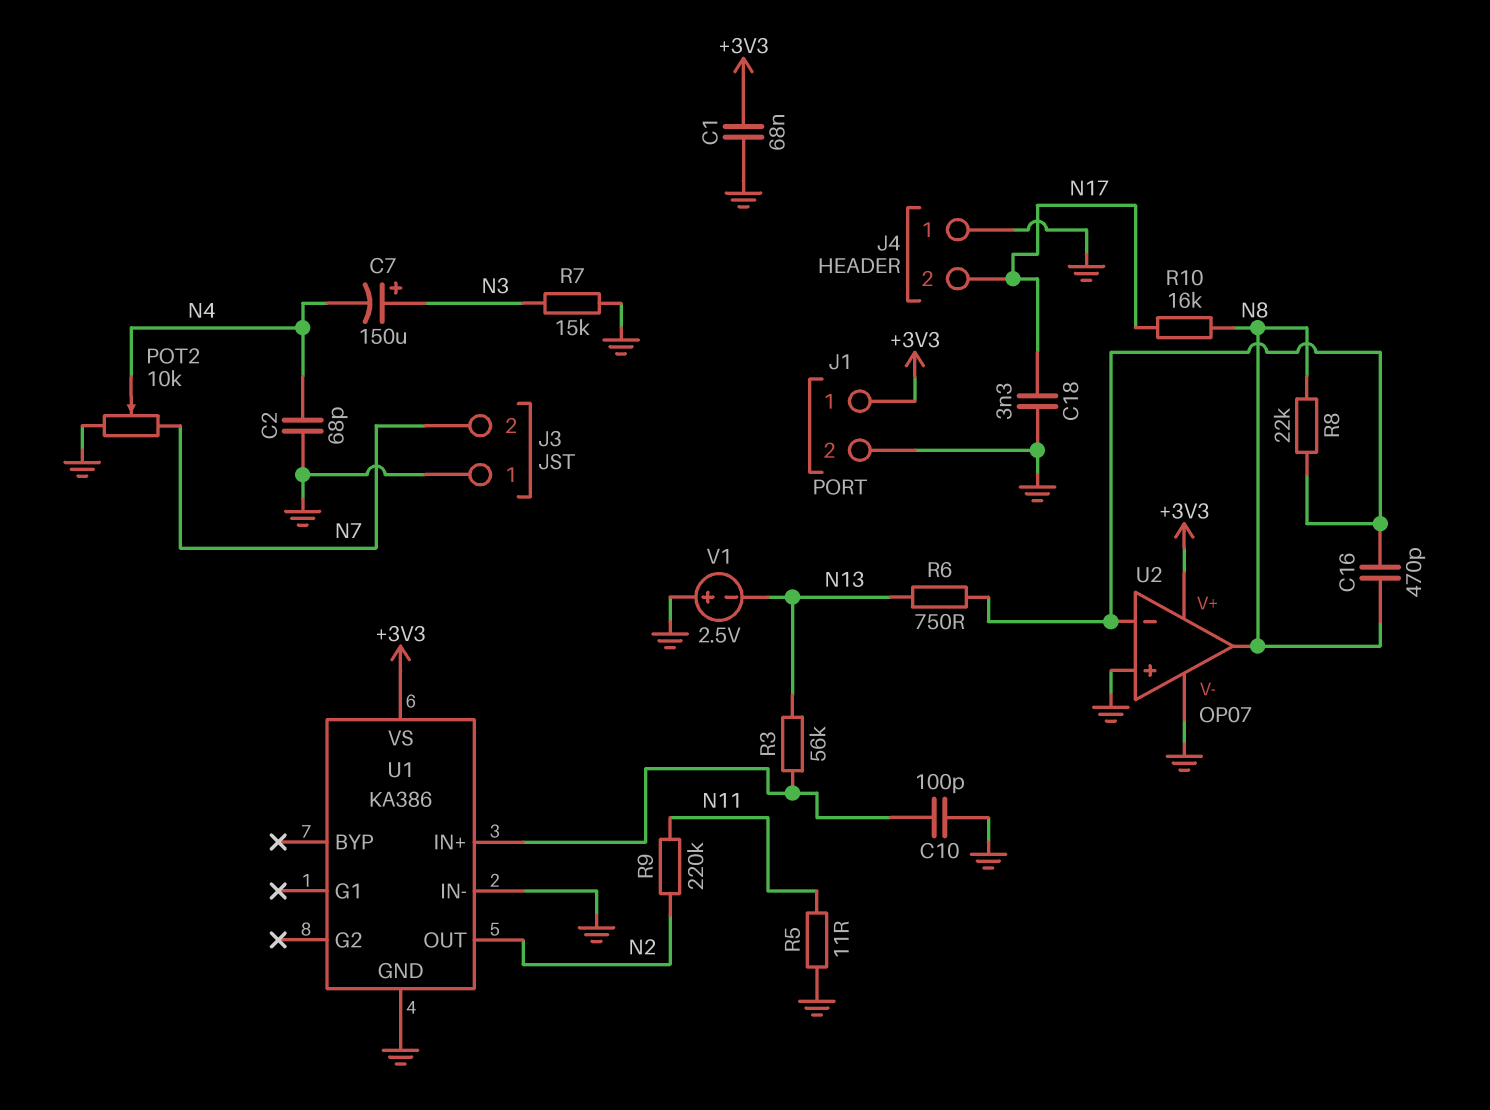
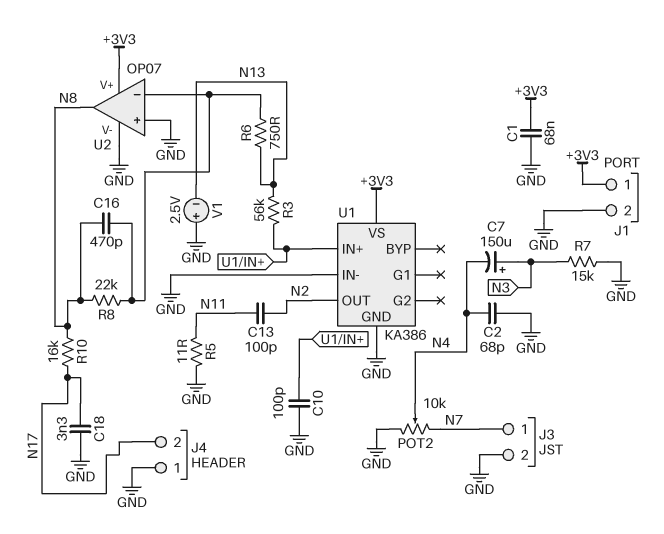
C13: none -> 100pF (N2, N11)
J3 pin 1: GND -> N7
J3 pin 2: N7 -> GND
R9: 220k (N2, N11) -> none

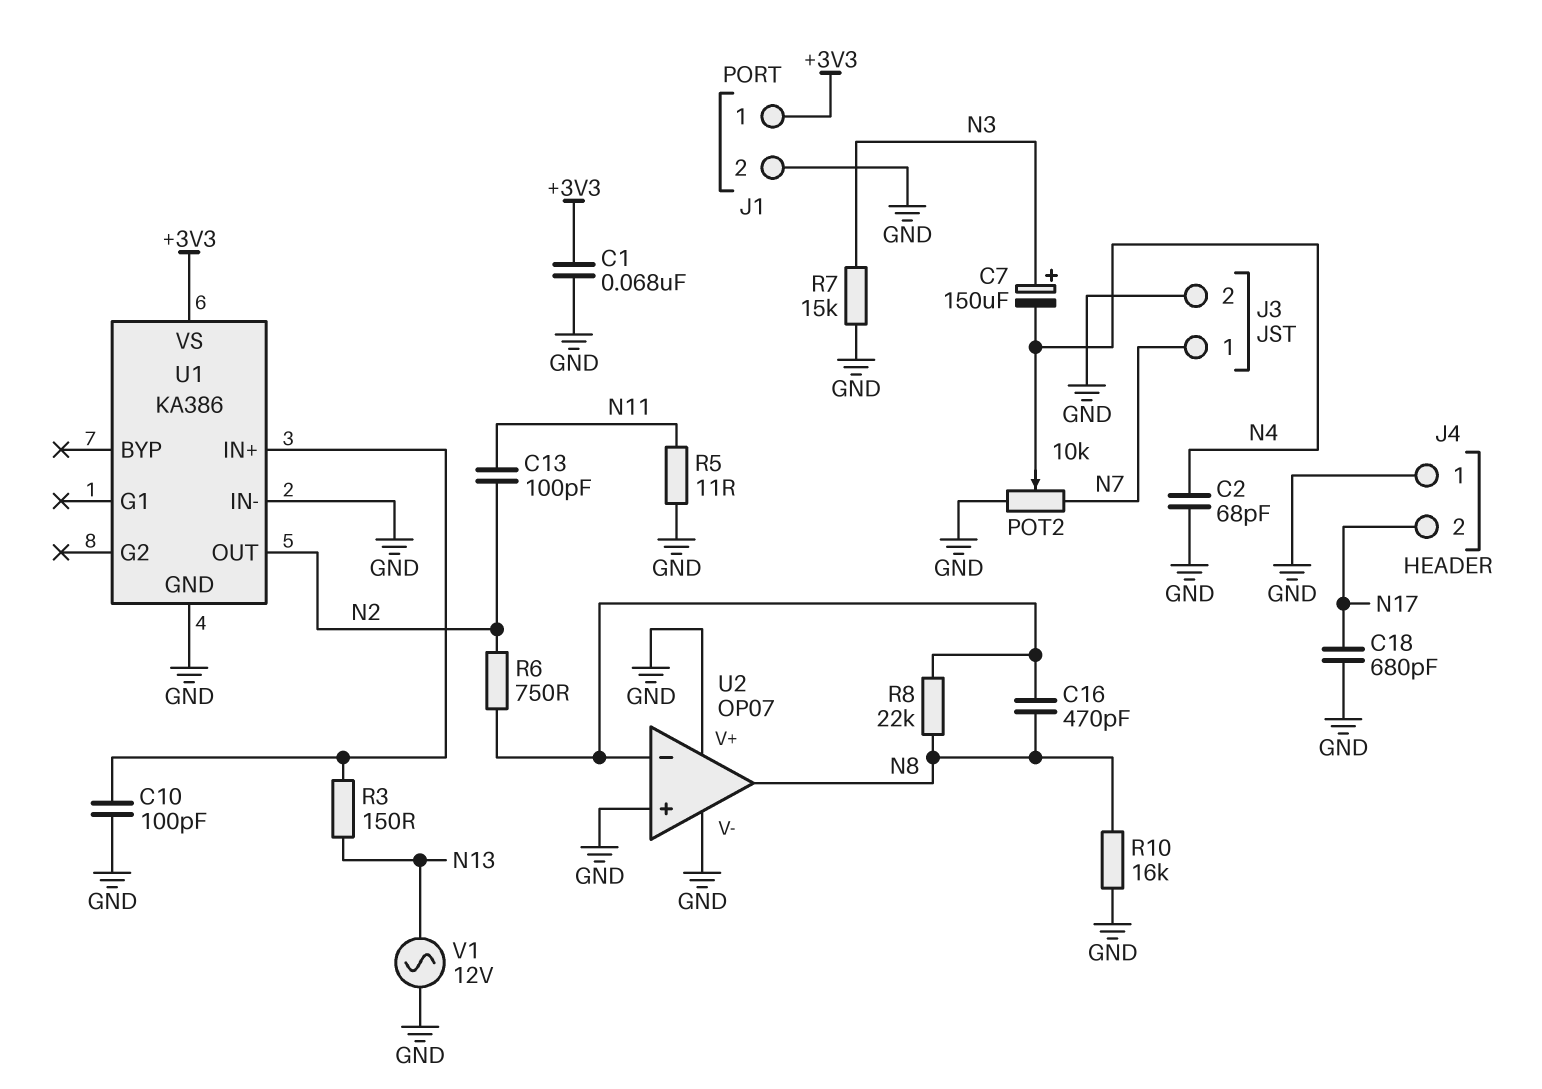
C18: 3.3nF (GND, N17) -> 680pF (GND, N17)
R3: 56k (N13, U1/IN+) -> 150 (N13, U1/IN+)
R6: 750 (N13, U2/in-) -> 750 (N2, U2/in-)
R10: 16k (N8, N17) -> 16k (GND, N8)
U2 pin V+: +3V3 -> GND
V1: 2.5V (plus GND, minus N13) -> AC 12V (GND, N13)

